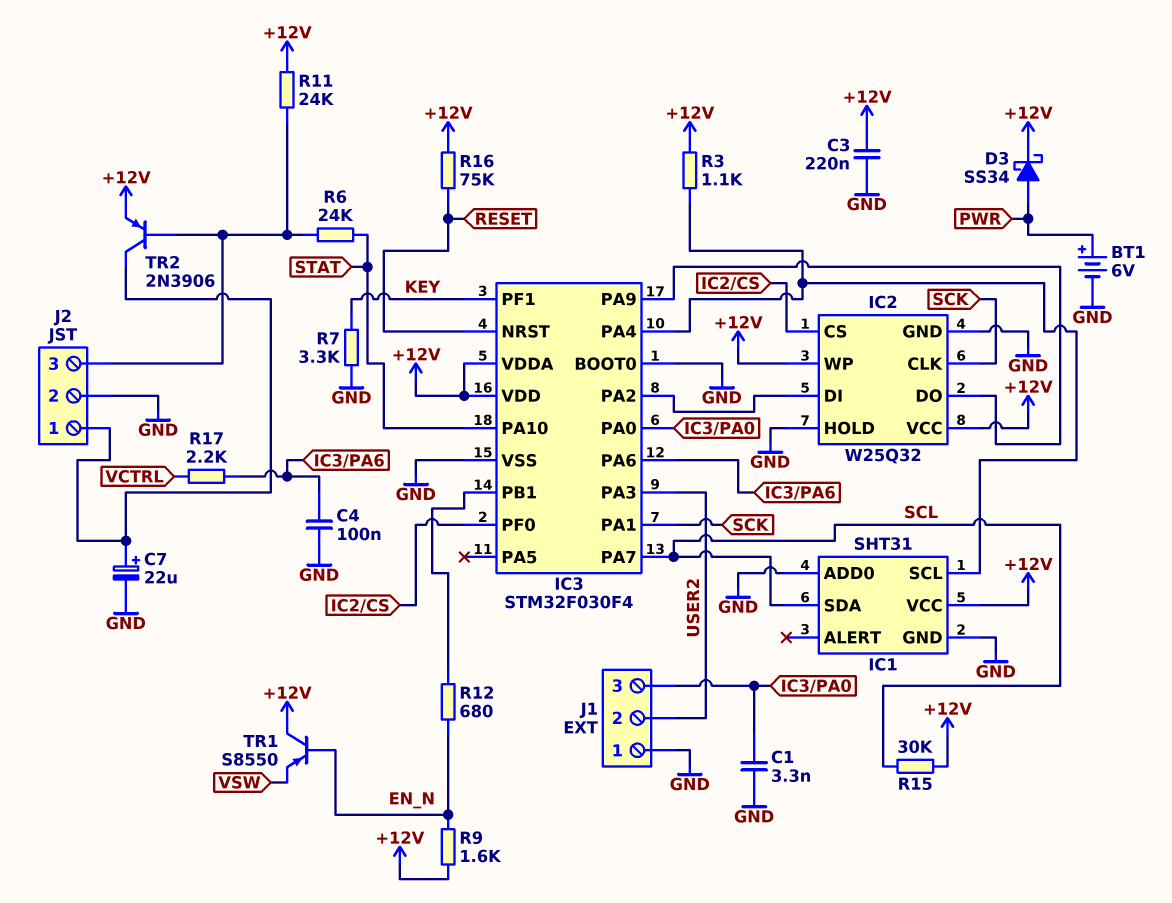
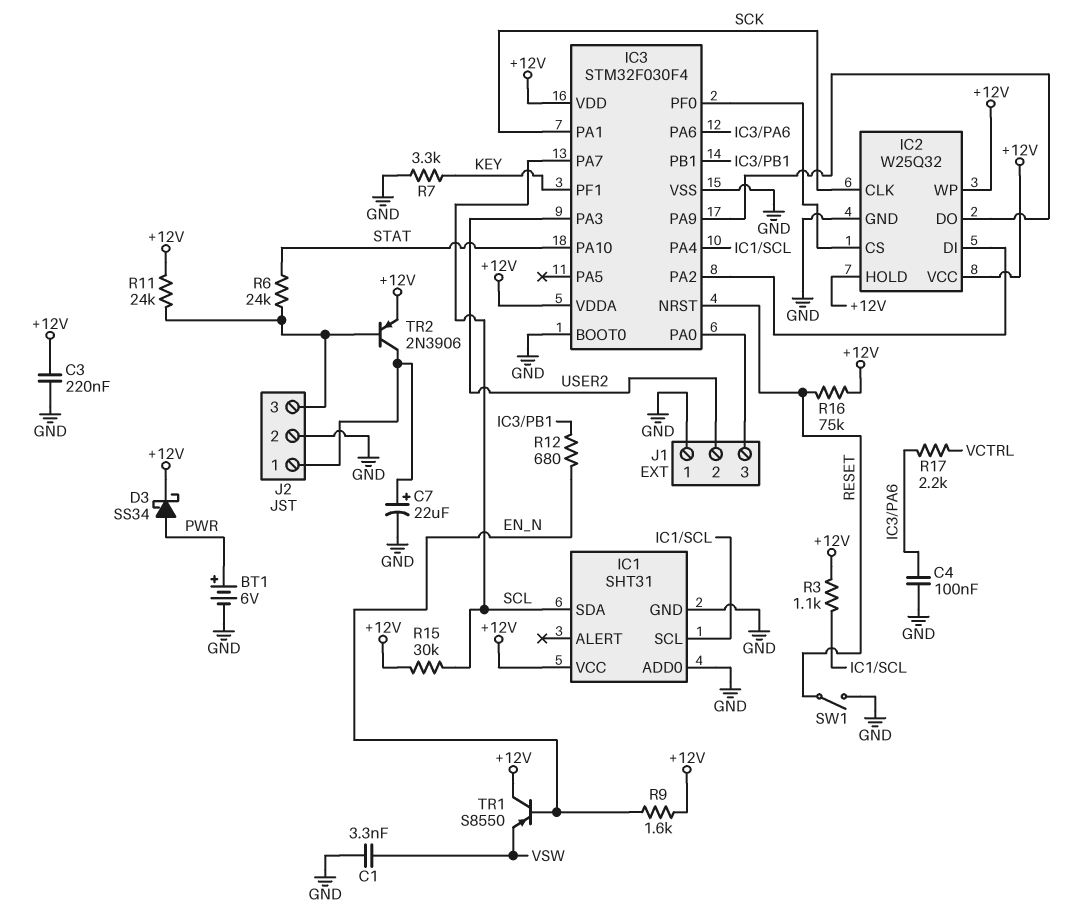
C1: 3.3nF (GND, IC3/PA0) -> 3.3nF (GND, VSW)
IC2 pin HOLD: GND -> +12V
SW1: none -> switch (GND, RESET)

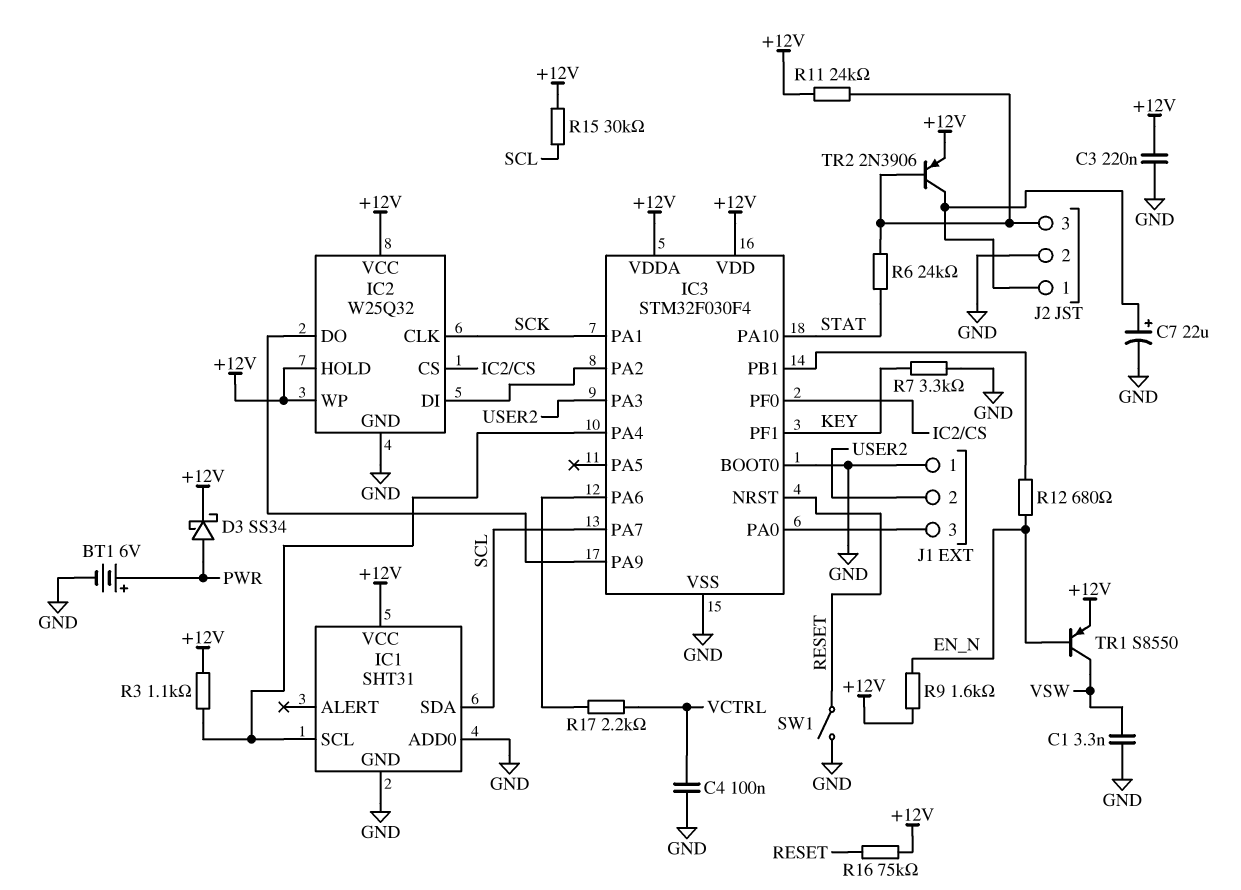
C4: 100nF (GND, IC3/PA6) -> 100nF (GND, VCTRL)
TR1: PNP S8550 (B EN_N, C +12V, E VSW) -> PNP S8550 (B EN_N, C VSW, E +12V)

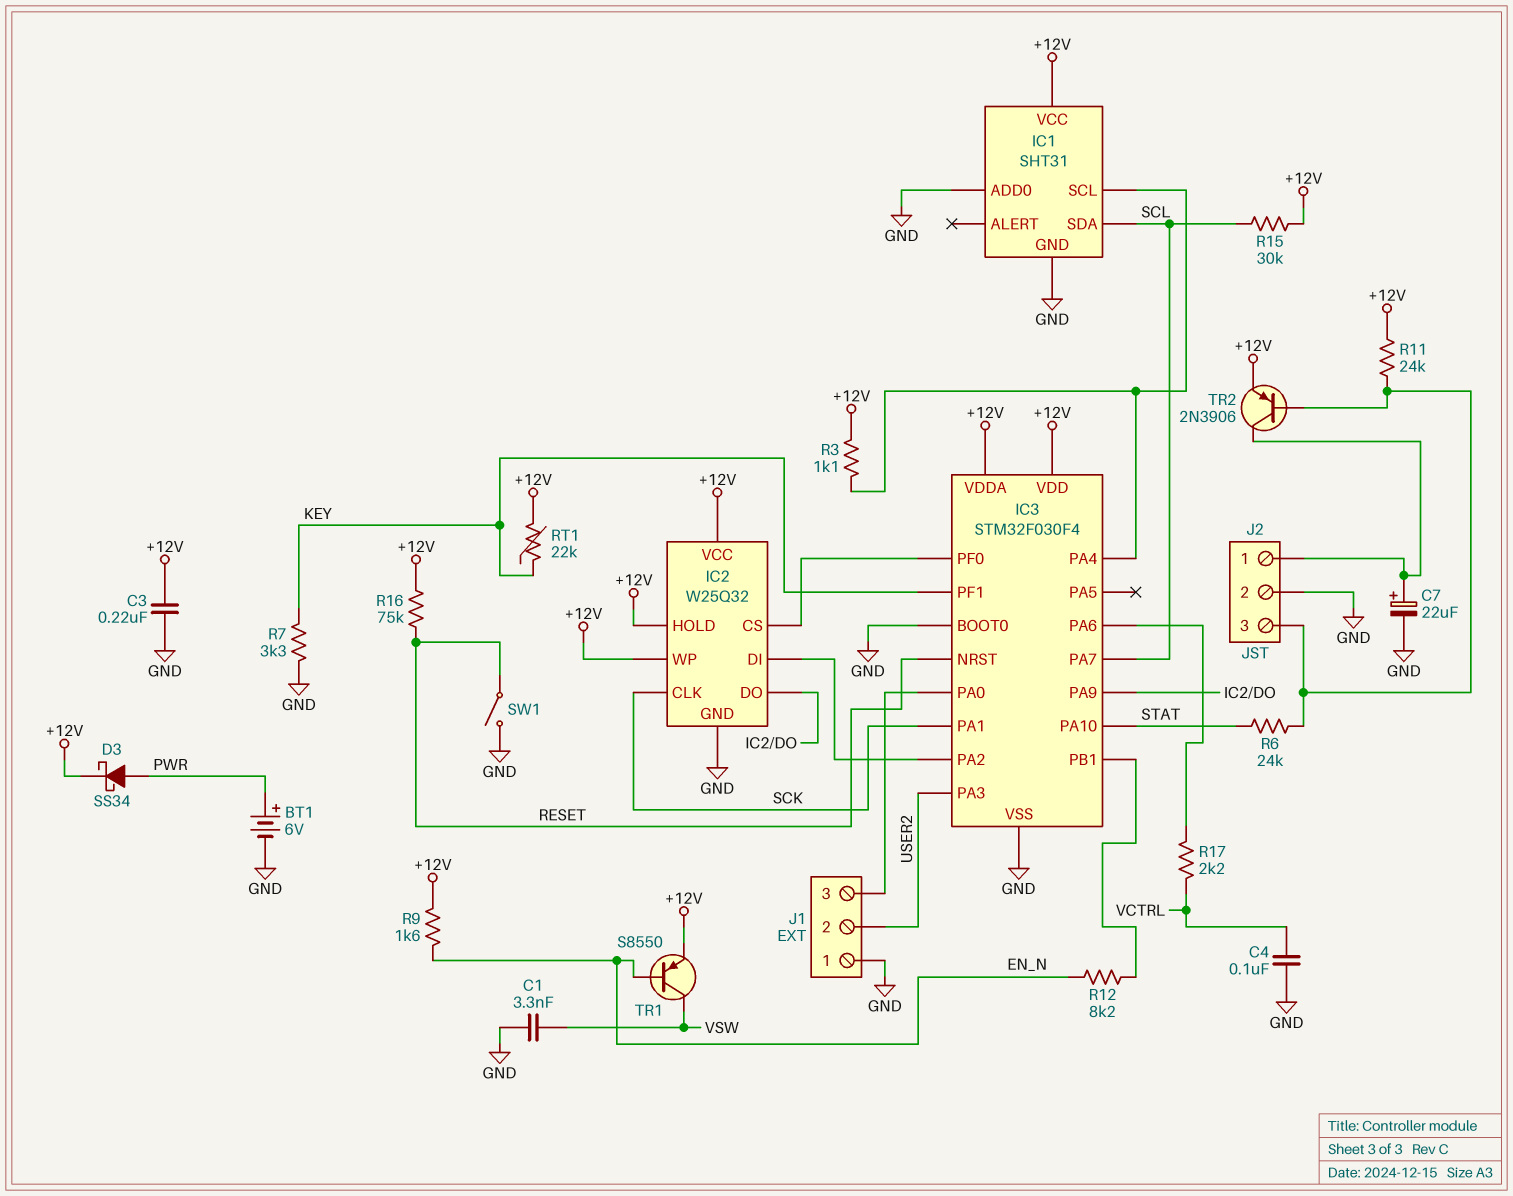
R12: 680 (EN_N, IC3/PB1) -> 8.2k (EN_N, IC3/PB1)
RT1: none -> 22k (+12V, KEY)

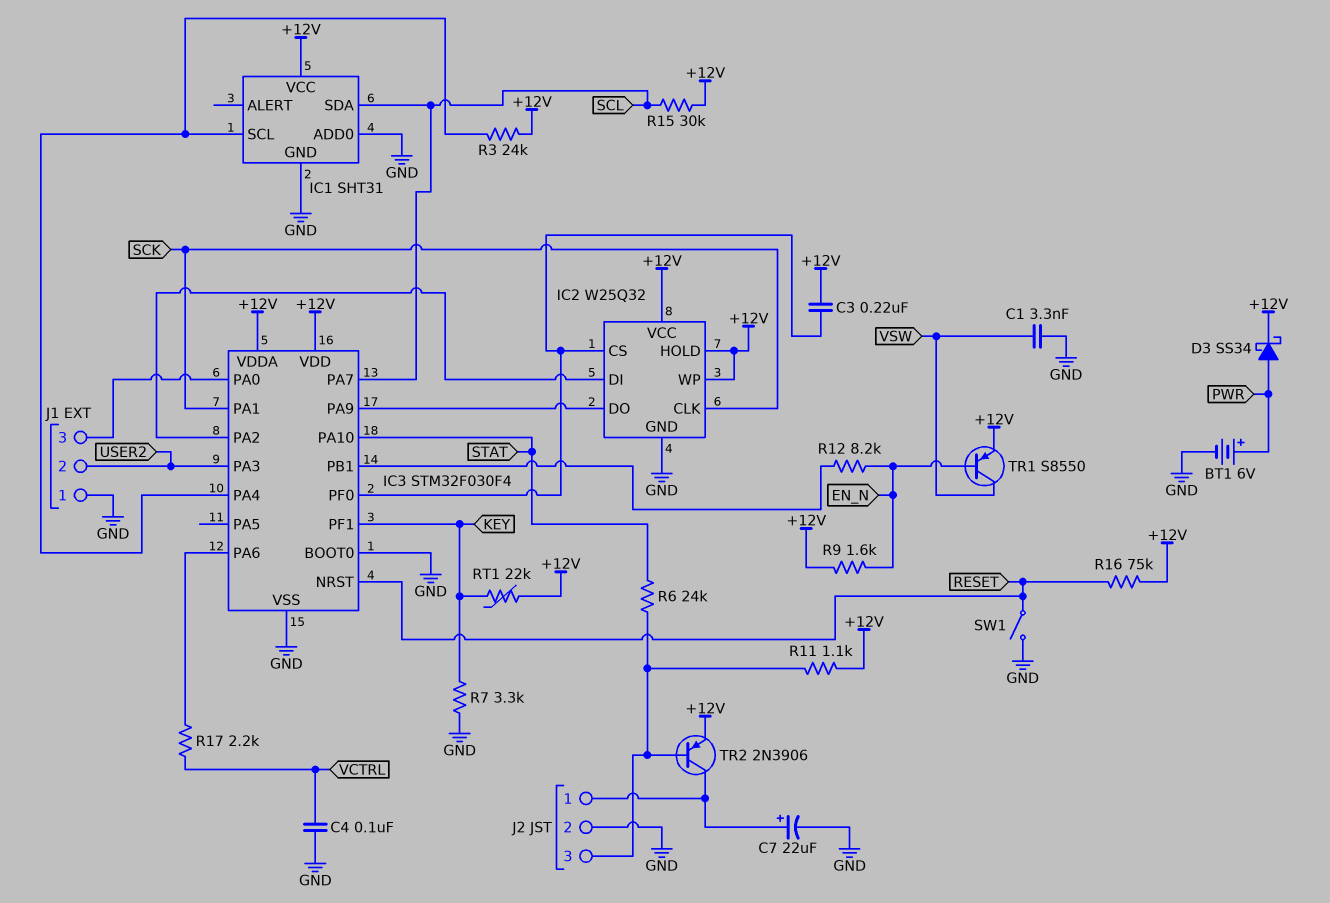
C3: 220nF (+12V, GND) -> 220nF (+12V, IC2/CS)
R3: 1.1k (+12V, IC1/SCL) -> 24k (+12V, IC1/SCL)
R11: 24k (+12V, J2/3) -> 1.1k (+12V, J2/3)

